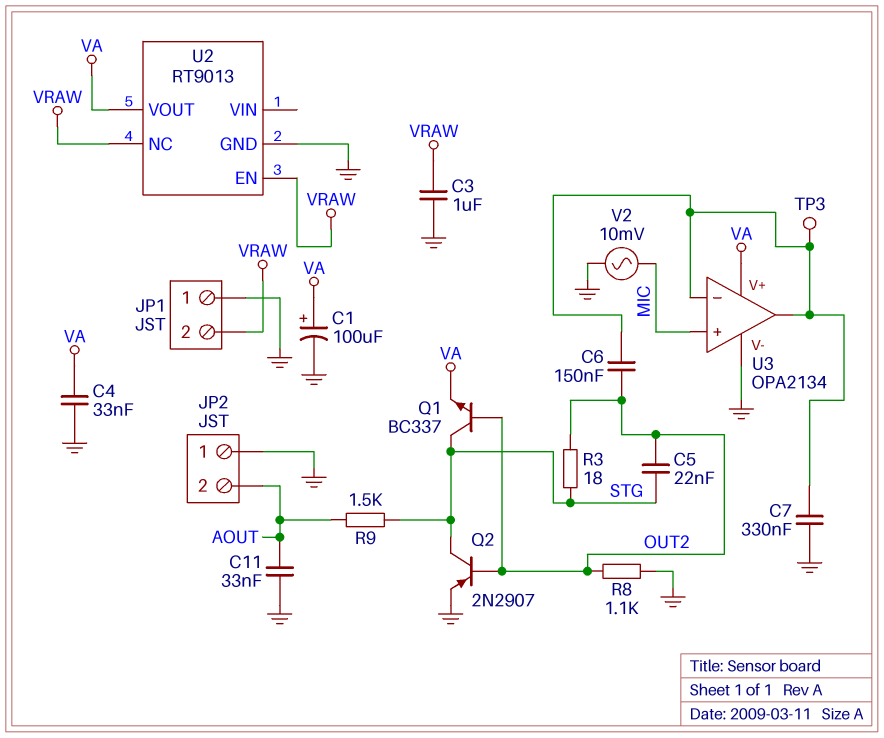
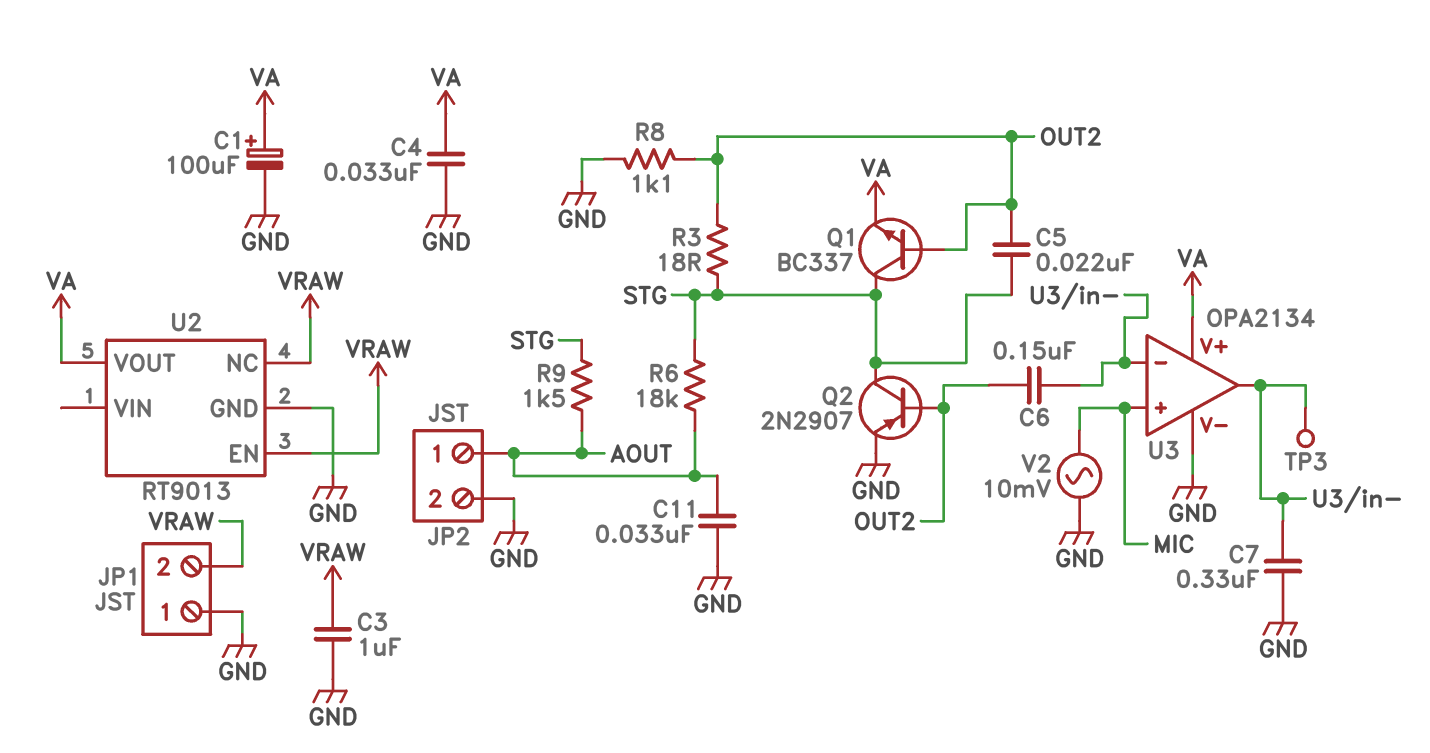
JP2 pin 1: GND -> AOUT
JP2 pin 2: AOUT -> GND
R6: none -> 18k (AOUT, STG)

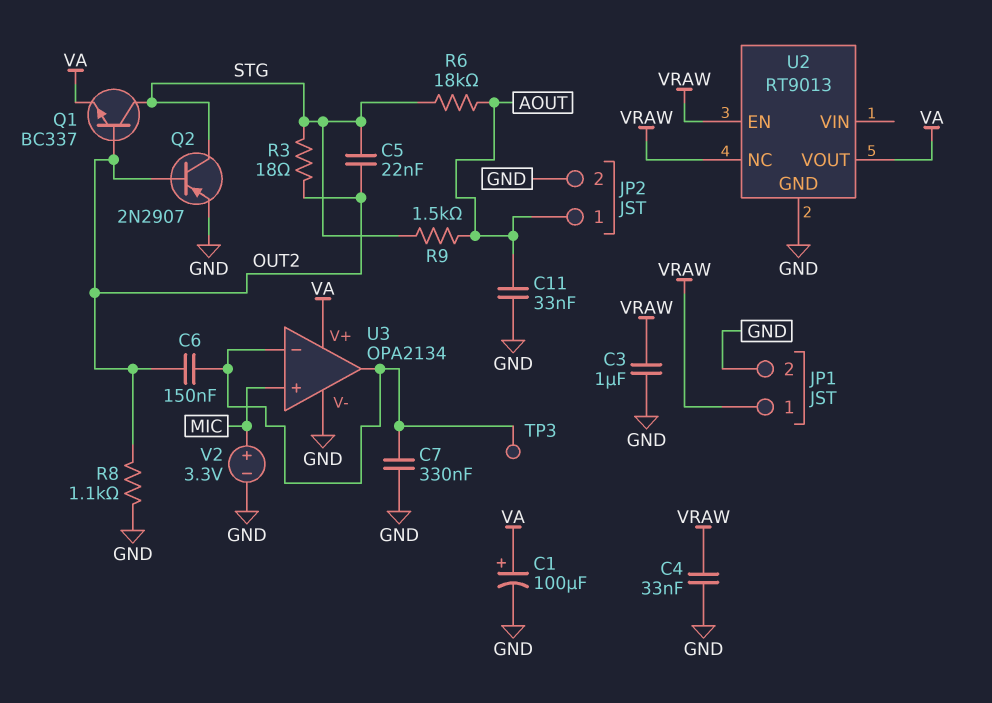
C4: 33nF (GND, VA) -> 33nF (GND, VRAW)
JP1 pin 1: GND -> VRAW
JP1 pin 2: VRAW -> GND
V2: AC 10mV (GND, MIC) -> 3.3V (plus MIC, minus GND)

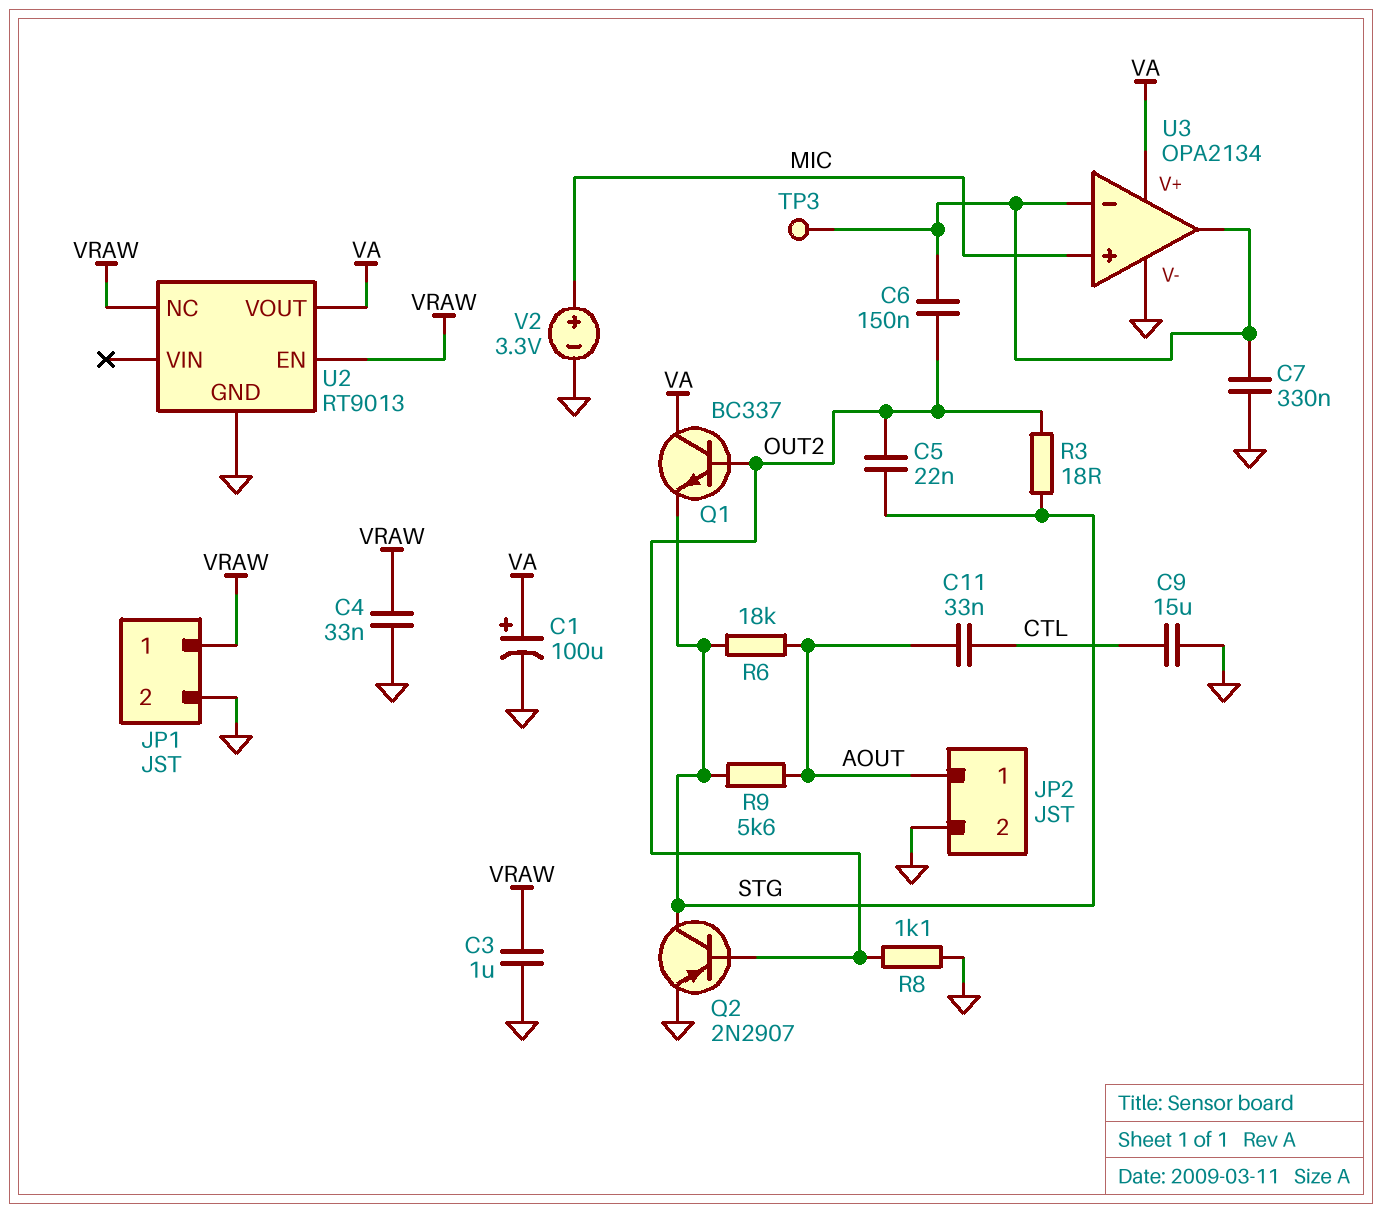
C9: none -> 15uF (CTL, GND)
C11: 33nF (AOUT, GND) -> 33nF (AOUT, CTL)
Q1: NPN BC337 (B OUT2, C STG, E VA) -> NPN BC337 (B OUT2, C VA, E STG)
R9: 1.5k (AOUT, STG) -> 5.6k (AOUT, STG)

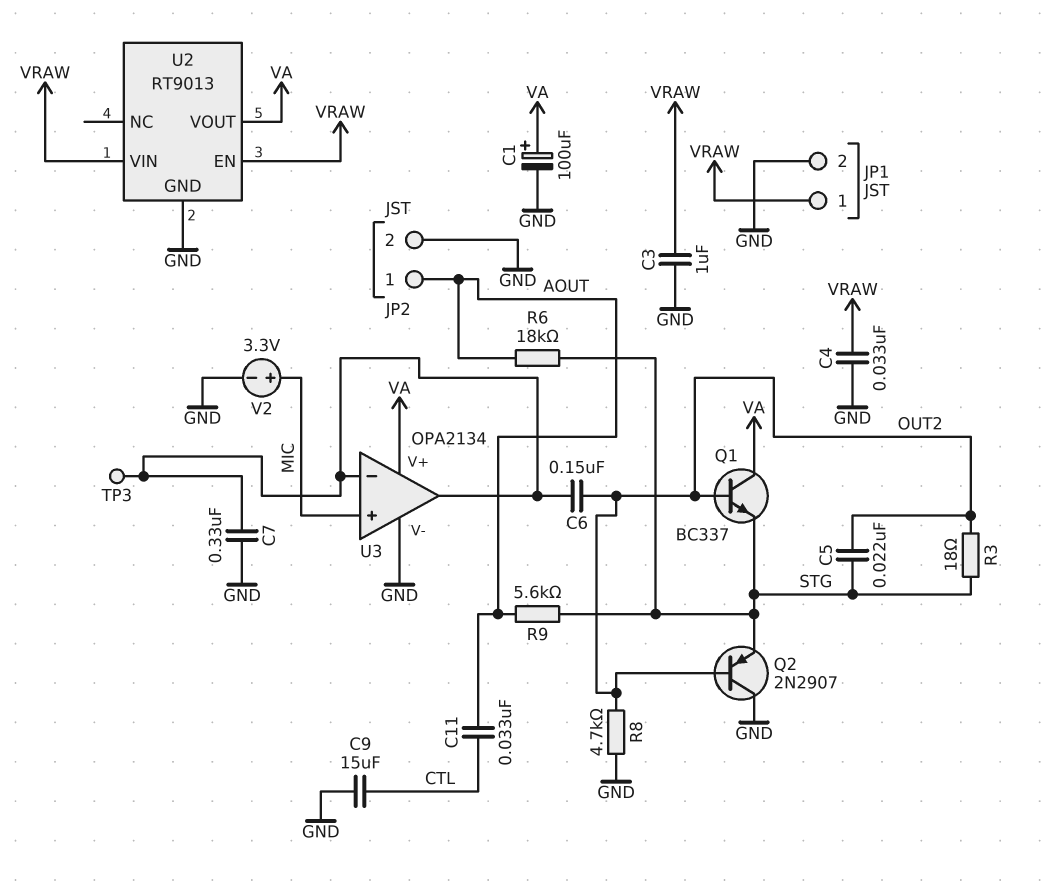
Q2: PNP 2N2907 (B OUT2, C STG, E GND) -> PNP 2N2907 (B OUT2, C GND, E STG)
R8: 1.1k (GND, OUT2) -> 4.7k (GND, OUT2)
U2 pin NC: VRAW -> none
U2 pin VIN: none -> VRAW

